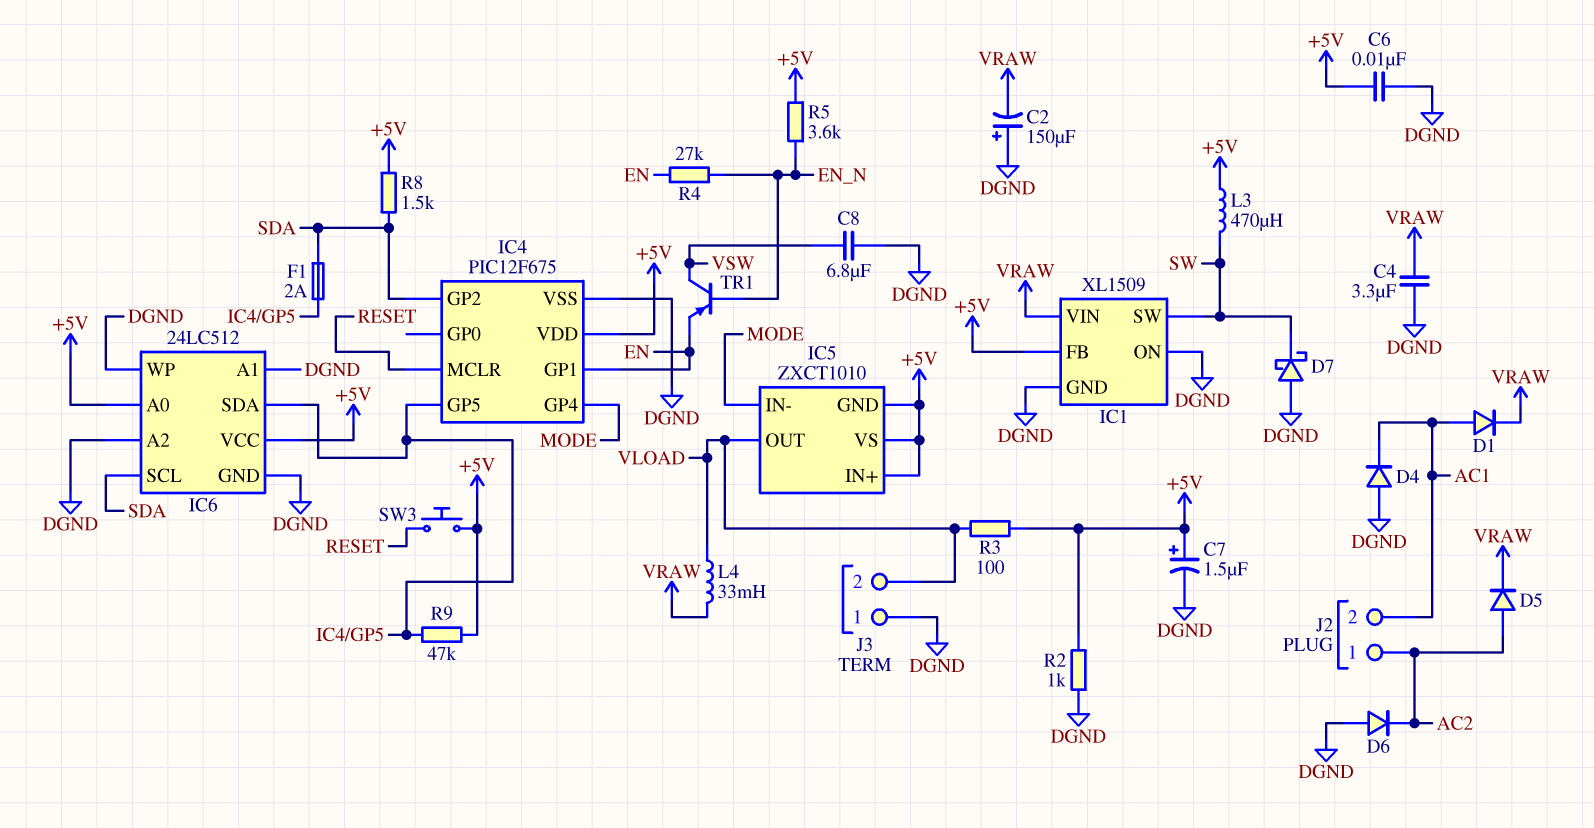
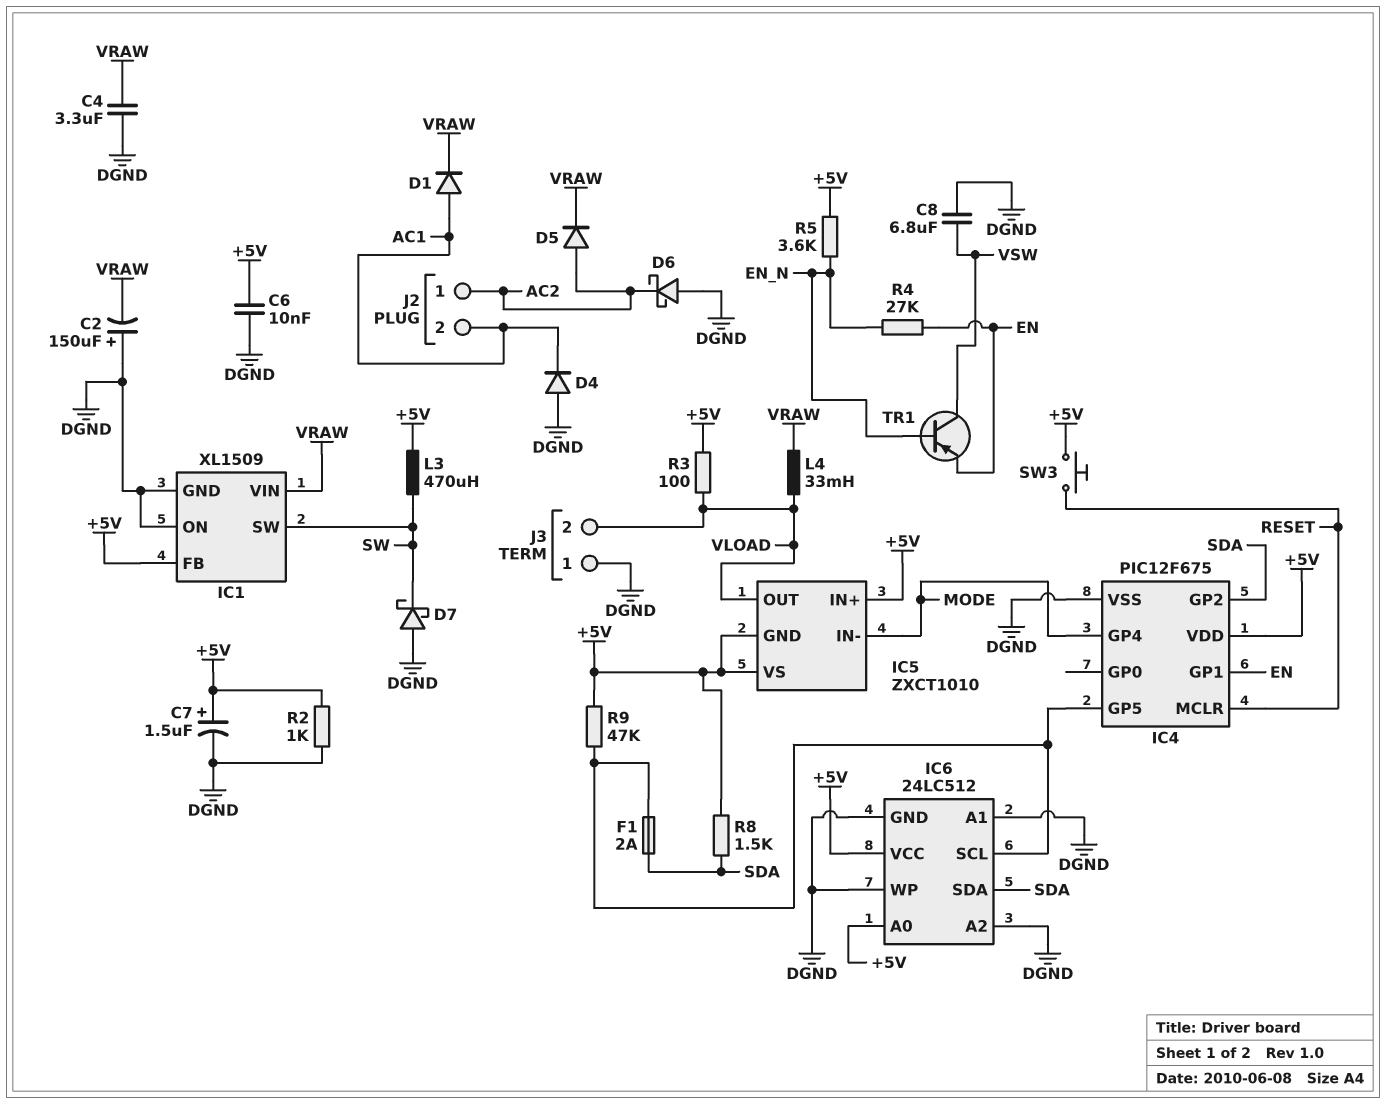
D6: diode (A DGND, K AC2) -> schottky (A DGND, K AC2)
IC6 pin SCL: SDA -> IC4/GP5
IC6 pin SDA: IC4/GP5 -> SDA

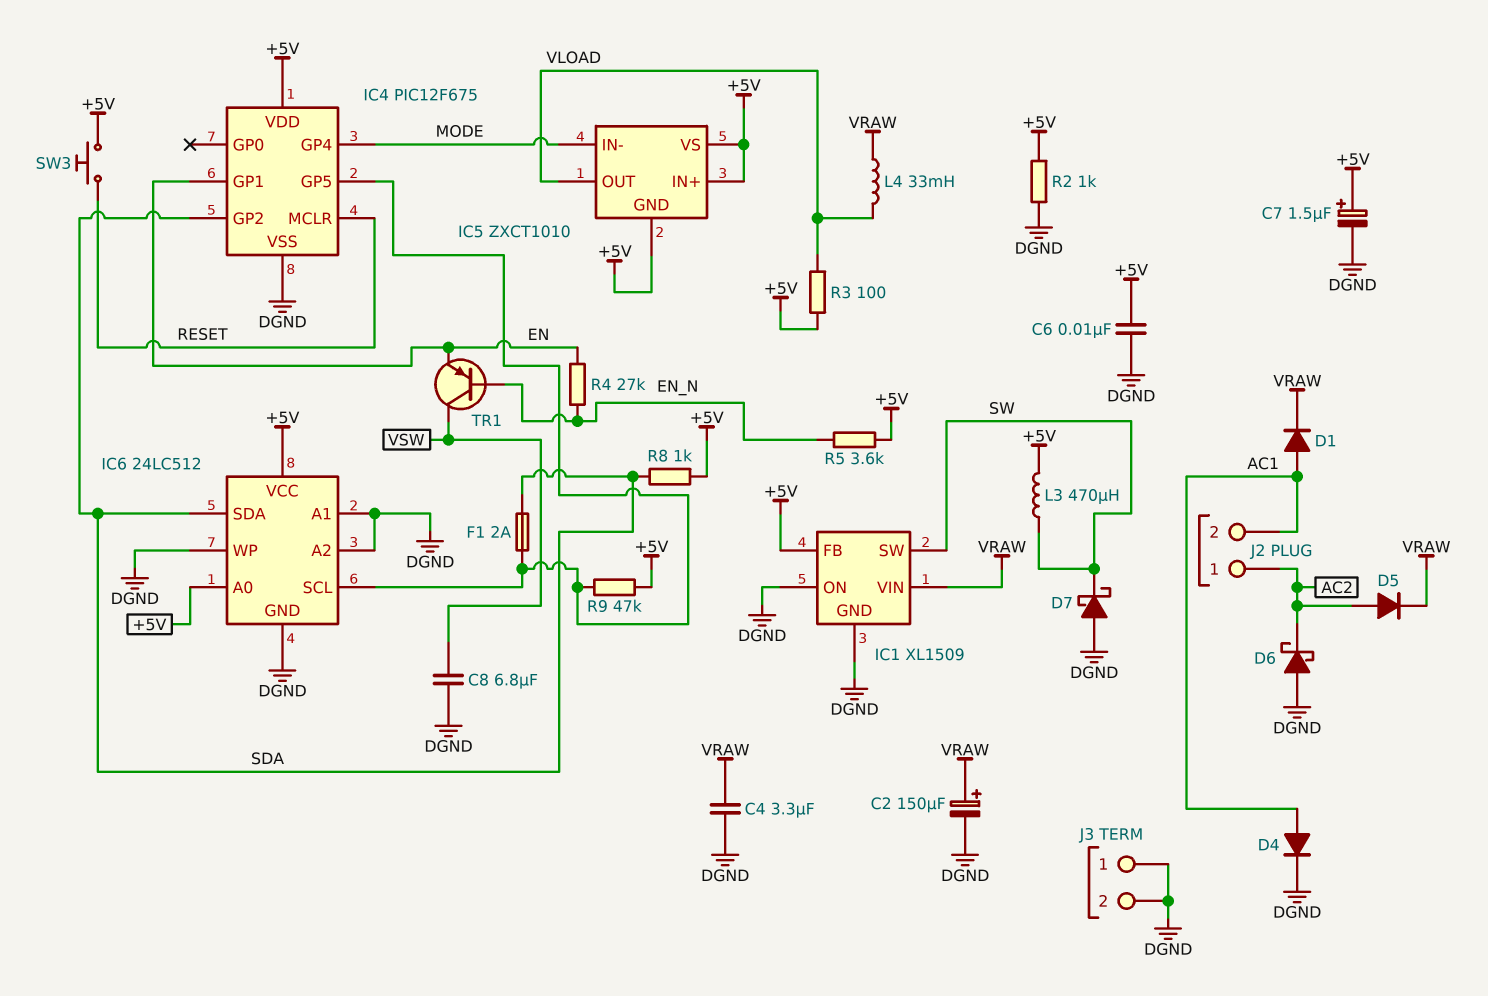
C2: 150uF (plus DGND, minus VRAW) -> 150uF (plus VRAW, minus DGND)
D4: diode (A DGND, K AC1) -> diode (A AC1, K DGND)
J3 pin 2: VLOAD -> DGND
R8: 1.5k (+5V, SDA) -> 1k (+5V, SDA)

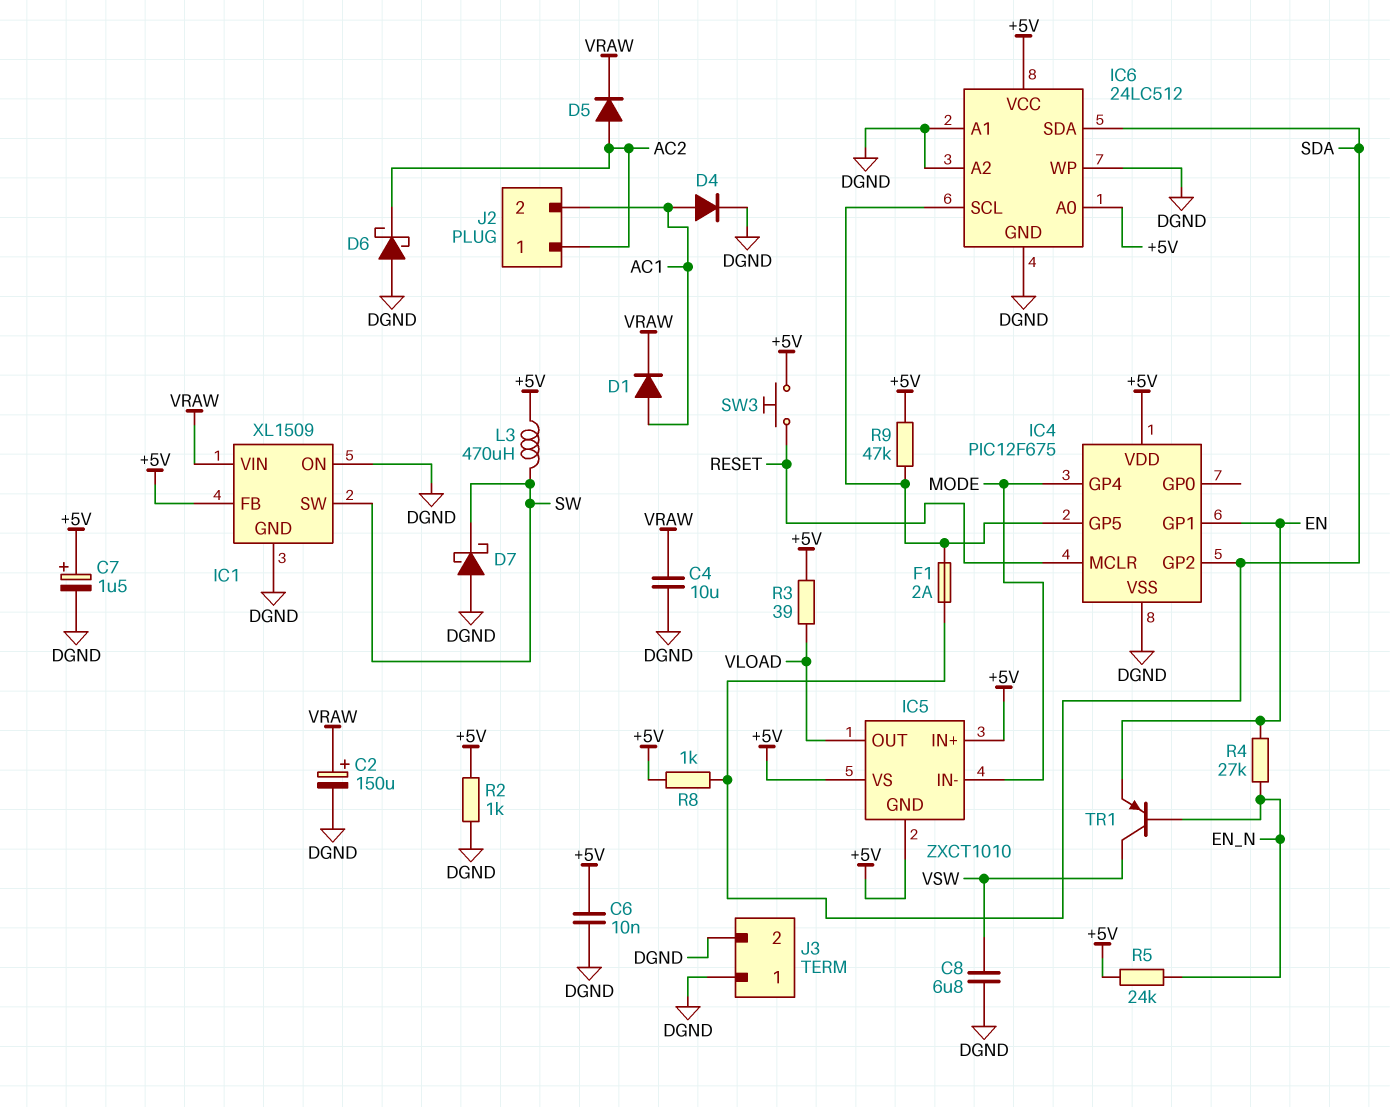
C4: 3.3uF (DGND, VRAW) -> 10uF (DGND, VRAW)
L4: 33mH (VLOAD, VRAW) -> none
R3: 100 (+5V, VLOAD) -> 39 (+5V, VLOAD)
R5: 3.6k (+5V, EN_N) -> 24k (+5V, EN_N)

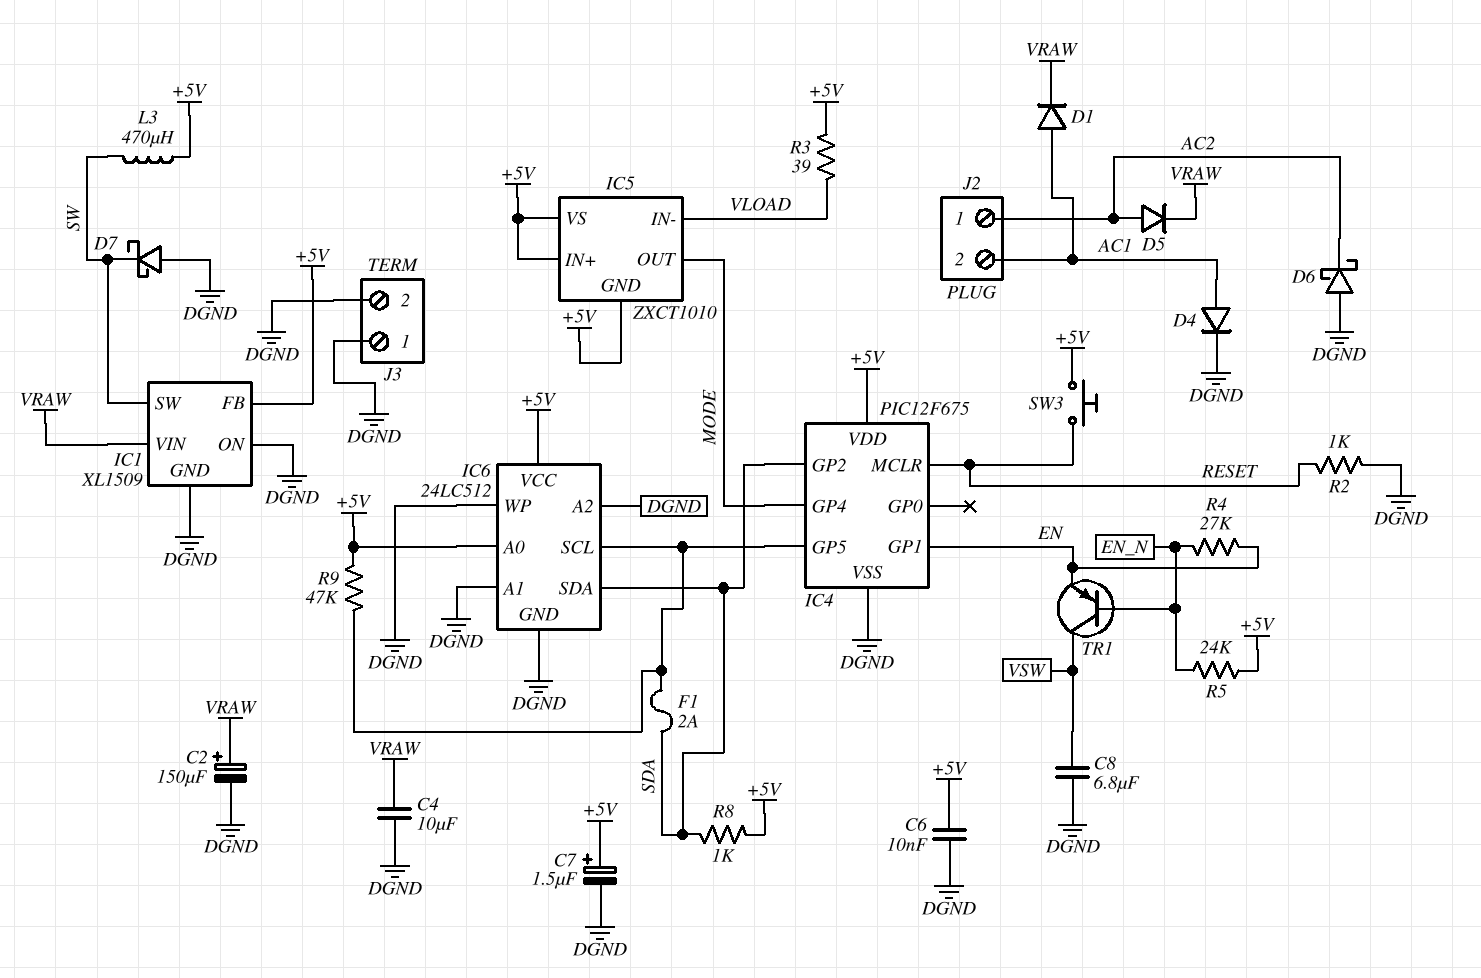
IC5 pin IN-: MODE -> VLOAD
IC5 pin OUT: VLOAD -> MODE
R2: 1k (+5V, DGND) -> 1k (DGND, RESET)

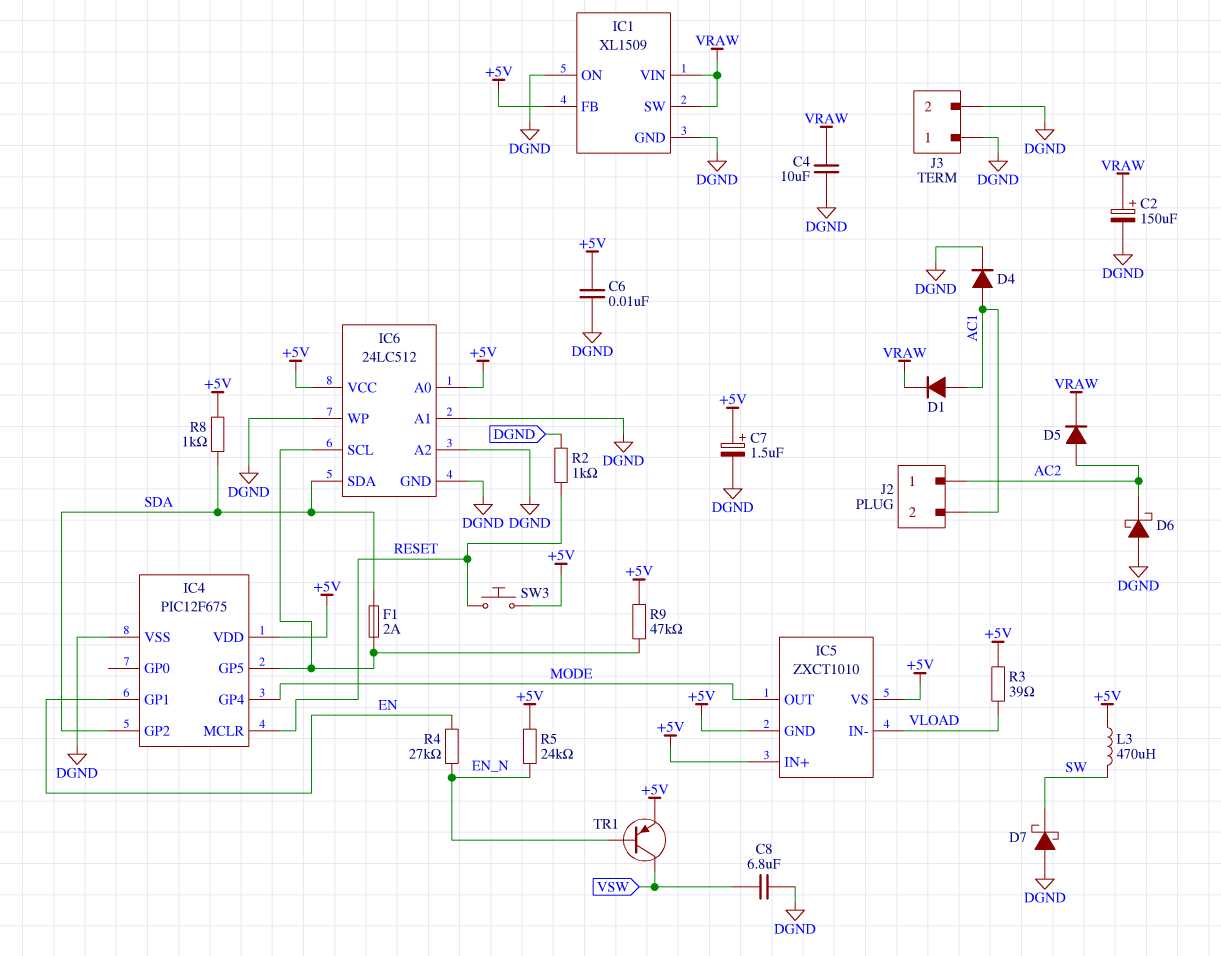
IC1 pin SW: SW -> VRAW
TR1: PNP (B EN_N, C VSW, E EN) -> PNP (B EN_N, C VSW, E +5V)

